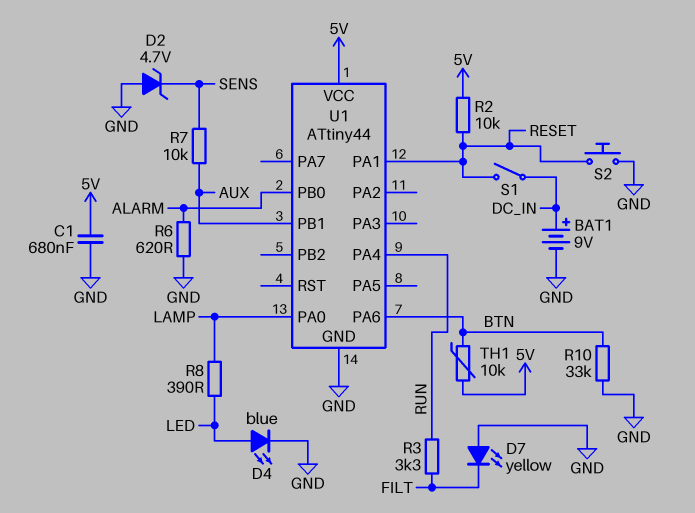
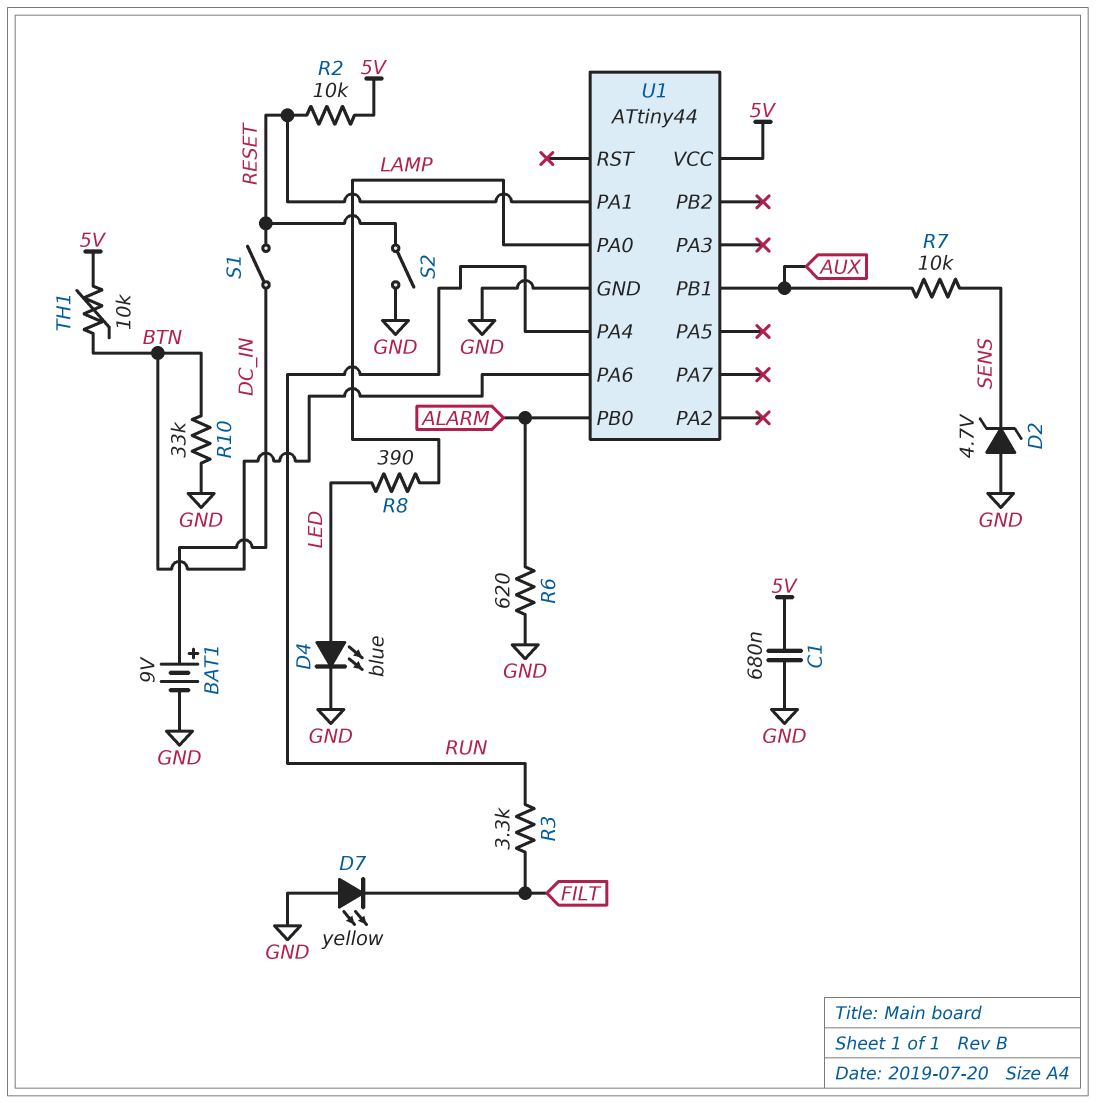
S2: button (GND, RESET) -> switch (GND, RESET)

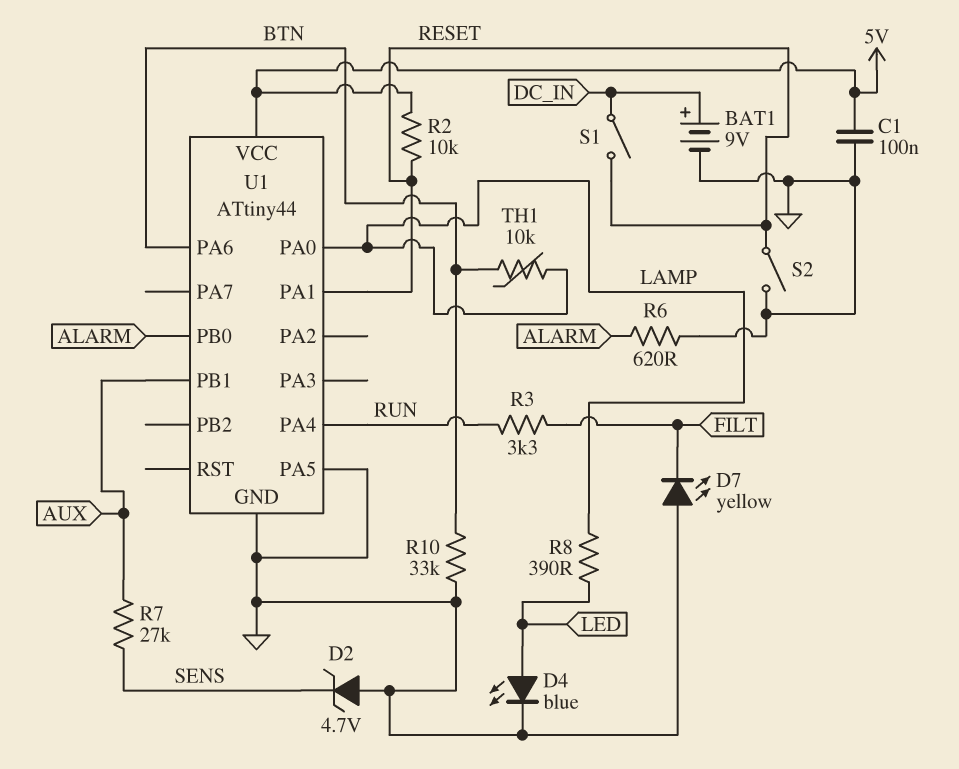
C1: 680nF (5V, GND) -> 100nF (5V, GND)
R7: 10k (AUX, SENS) -> 27k (AUX, SENS)
TH1: 10k (5V, BTN) -> 10k (BTN, LAMP)
U1 pin PA5: none -> GND

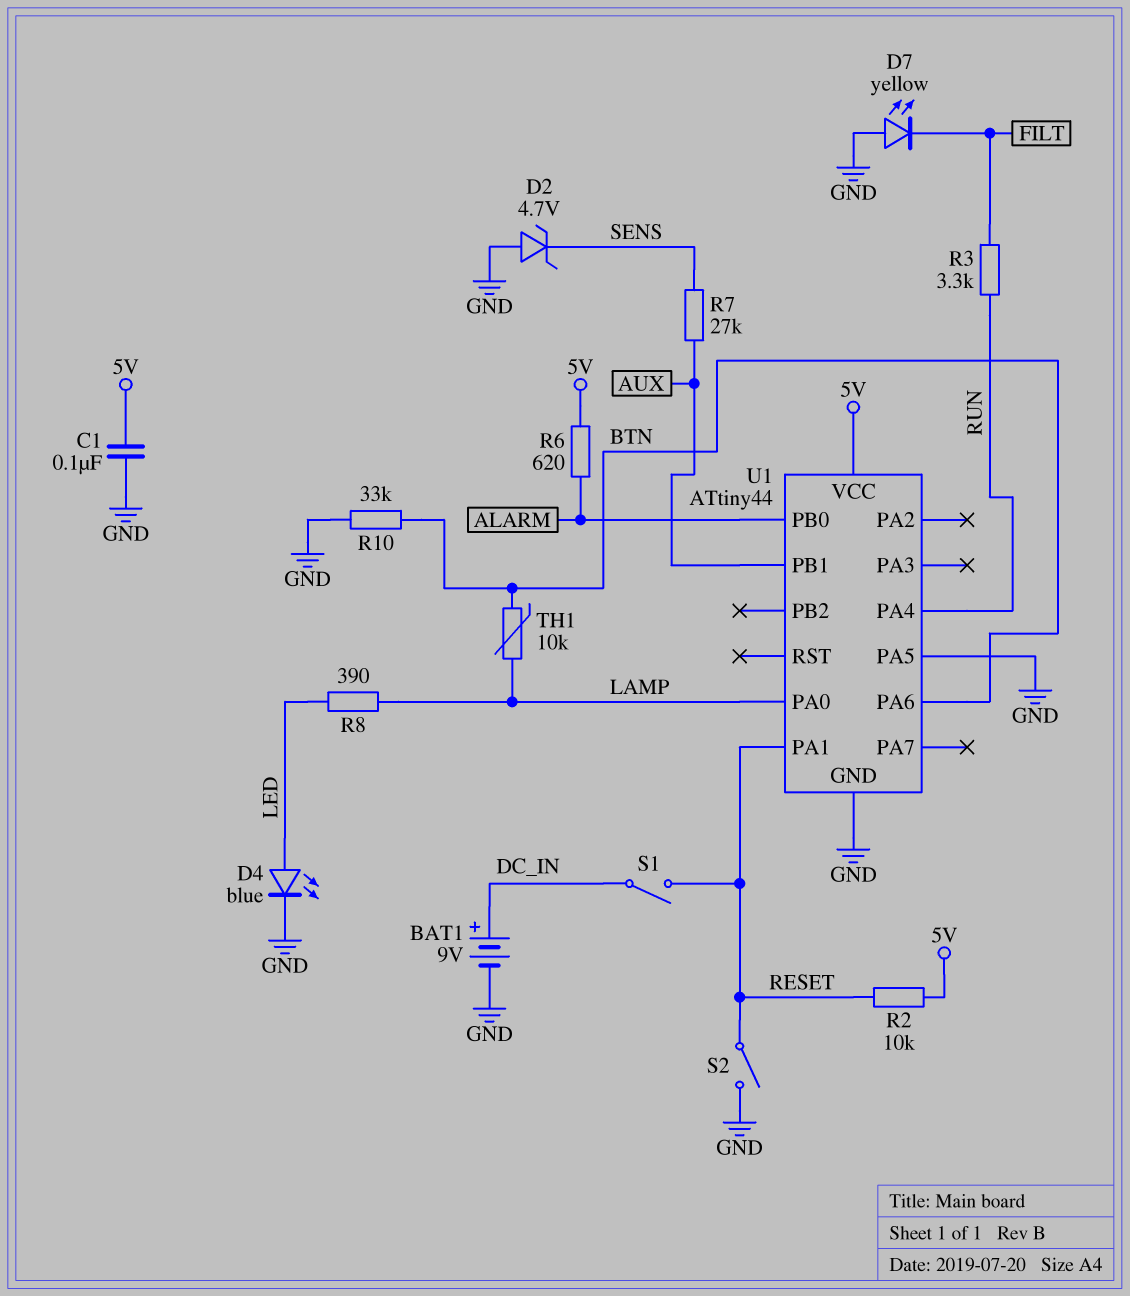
R6: 620 (ALARM, GND) -> 620 (5V, ALARM)

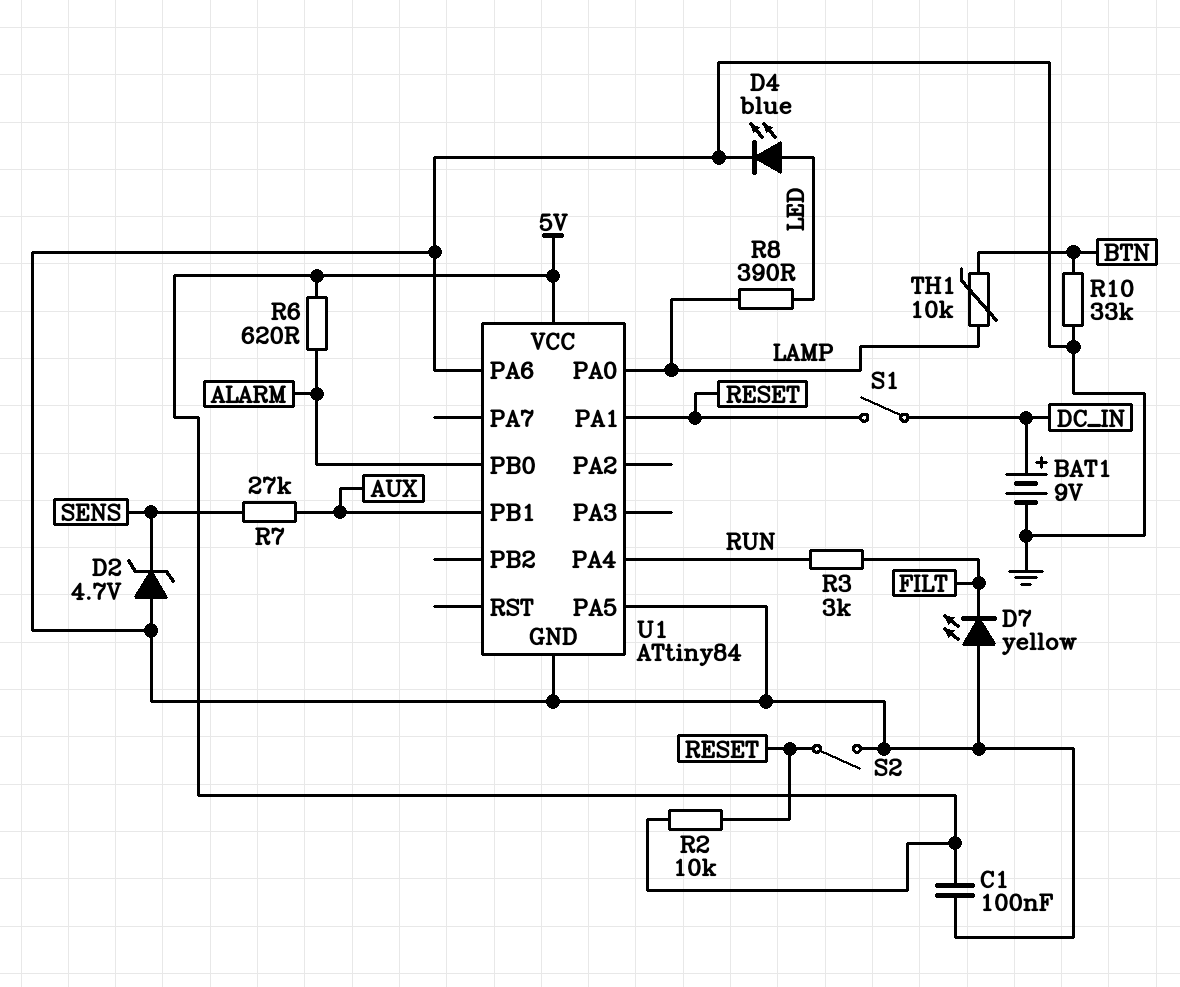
R3: 3.3k (FILT, RUN) -> 3k (FILT, RUN)
U1: ATtiny44 -> ATtiny84
U1 pin PA6: BTN -> GND

